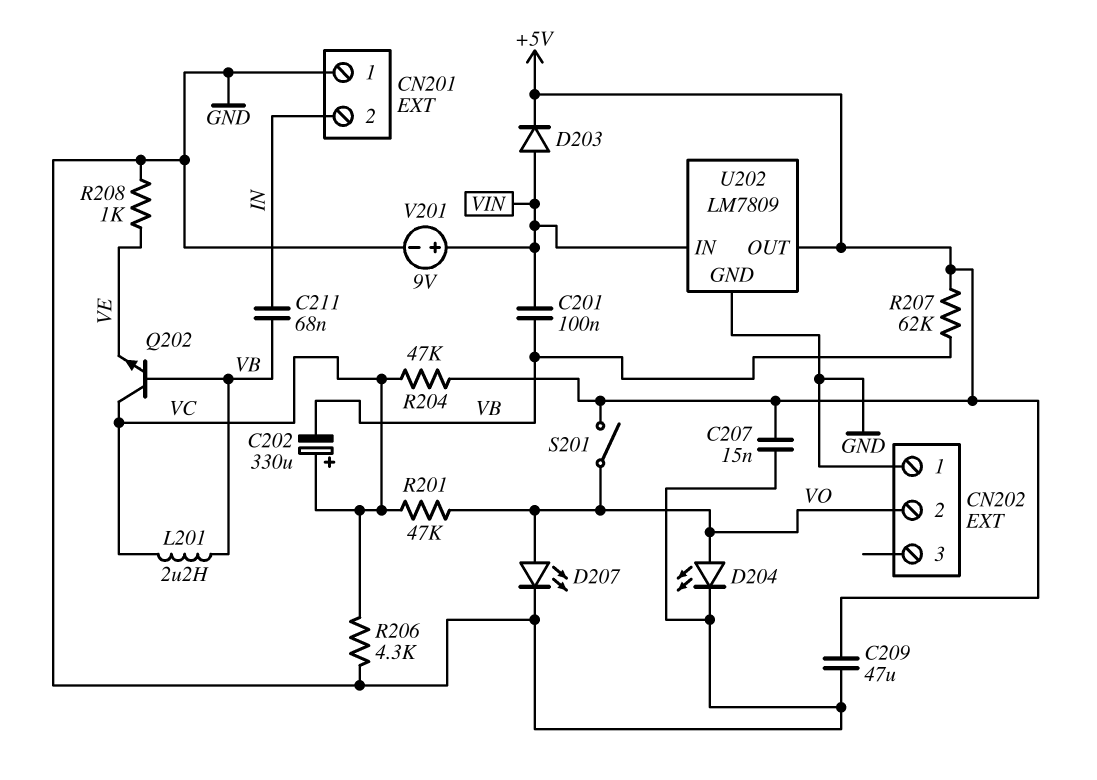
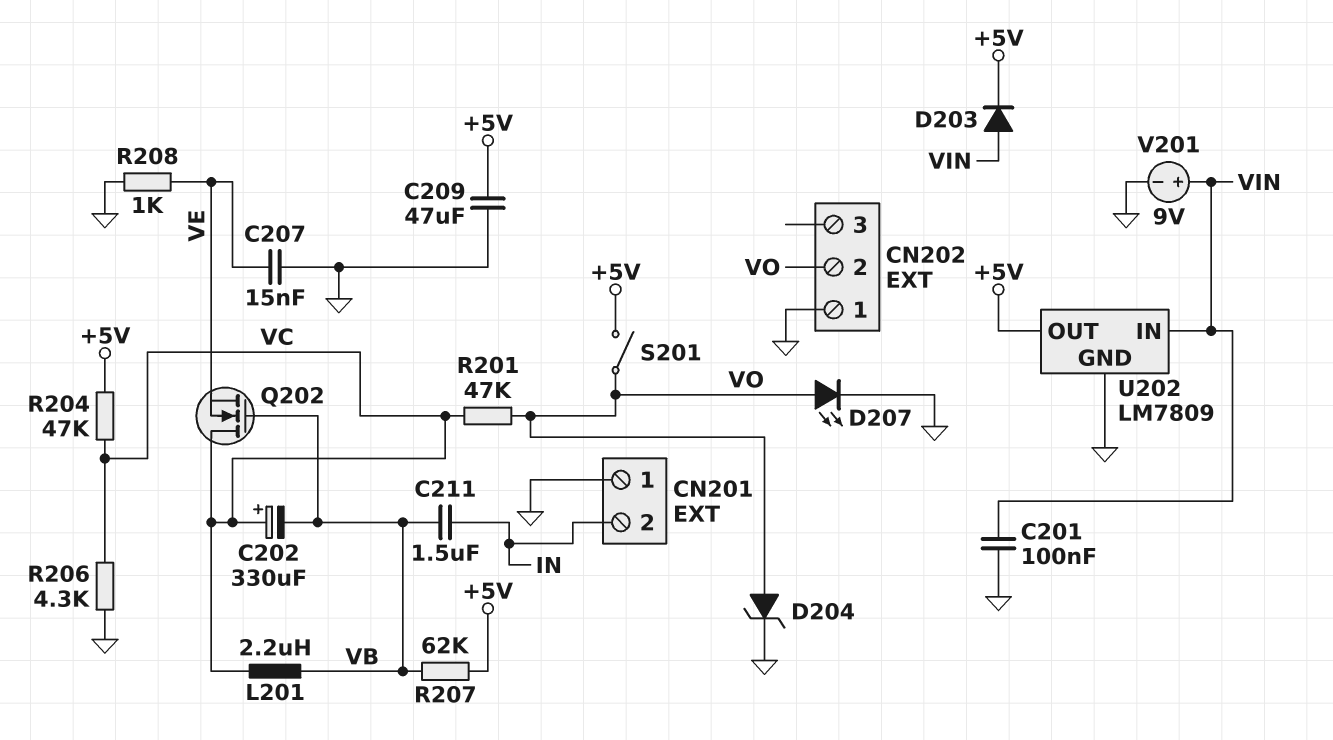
C201: 100nF (VB, VIN) -> 100nF (GND, VIN)
C207: 15nF (+5V, GND) -> 15nF (GND, VE)
C211: 68nF (IN, VB) -> 1.5uF (IN, VB)
D204: LED (A VO, K GND) -> zener (A VO, K GND)
Q202: NPN (B VB, C VC, E VE) -> NMOS (G VB, D VC, S VE)

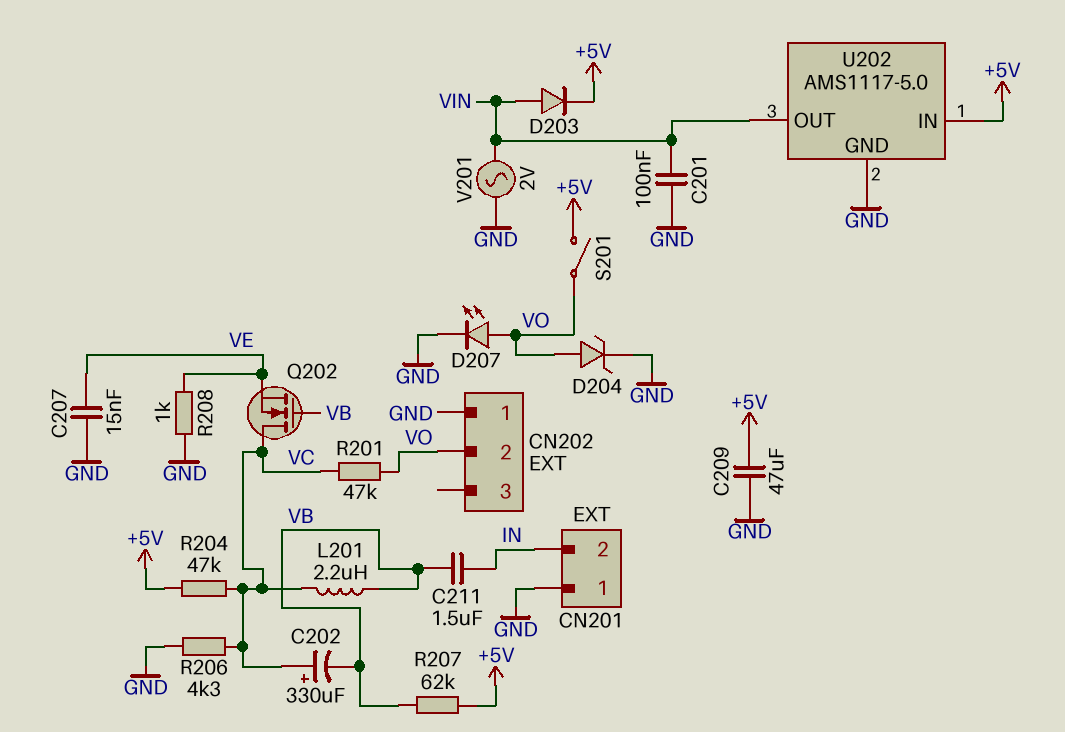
U202: LM7809 -> AMS1117-5.0
U202 pin IN: VIN -> +5V
U202 pin OUT: +5V -> VIN
V201: 9V (plus VIN, minus GND) -> AC 2V (GND, VIN)

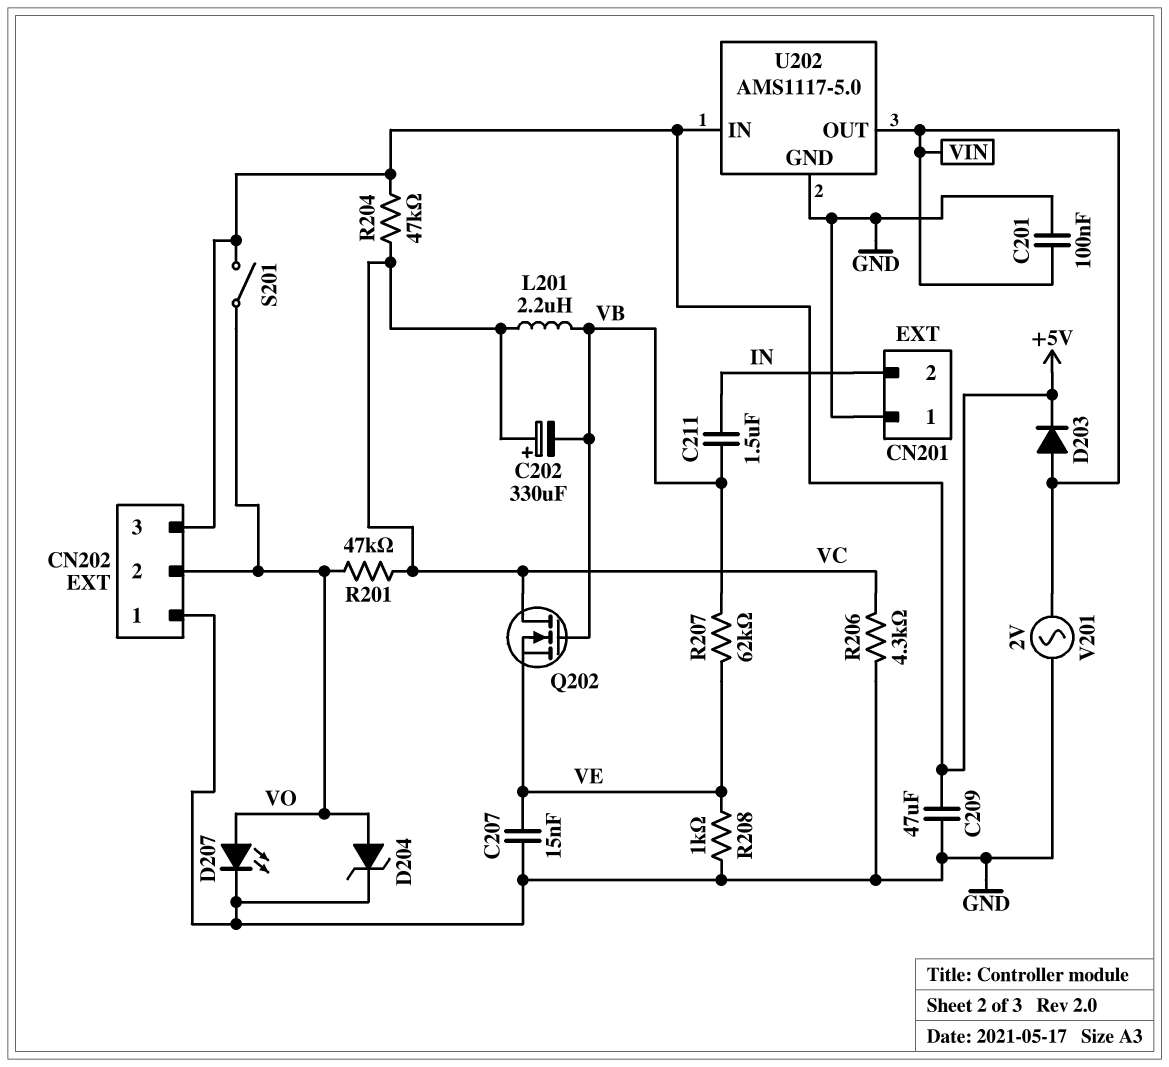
CN202 pin 3: none -> +5V
R207: 62k (+5V, VB) -> 62k (VB, VE)

